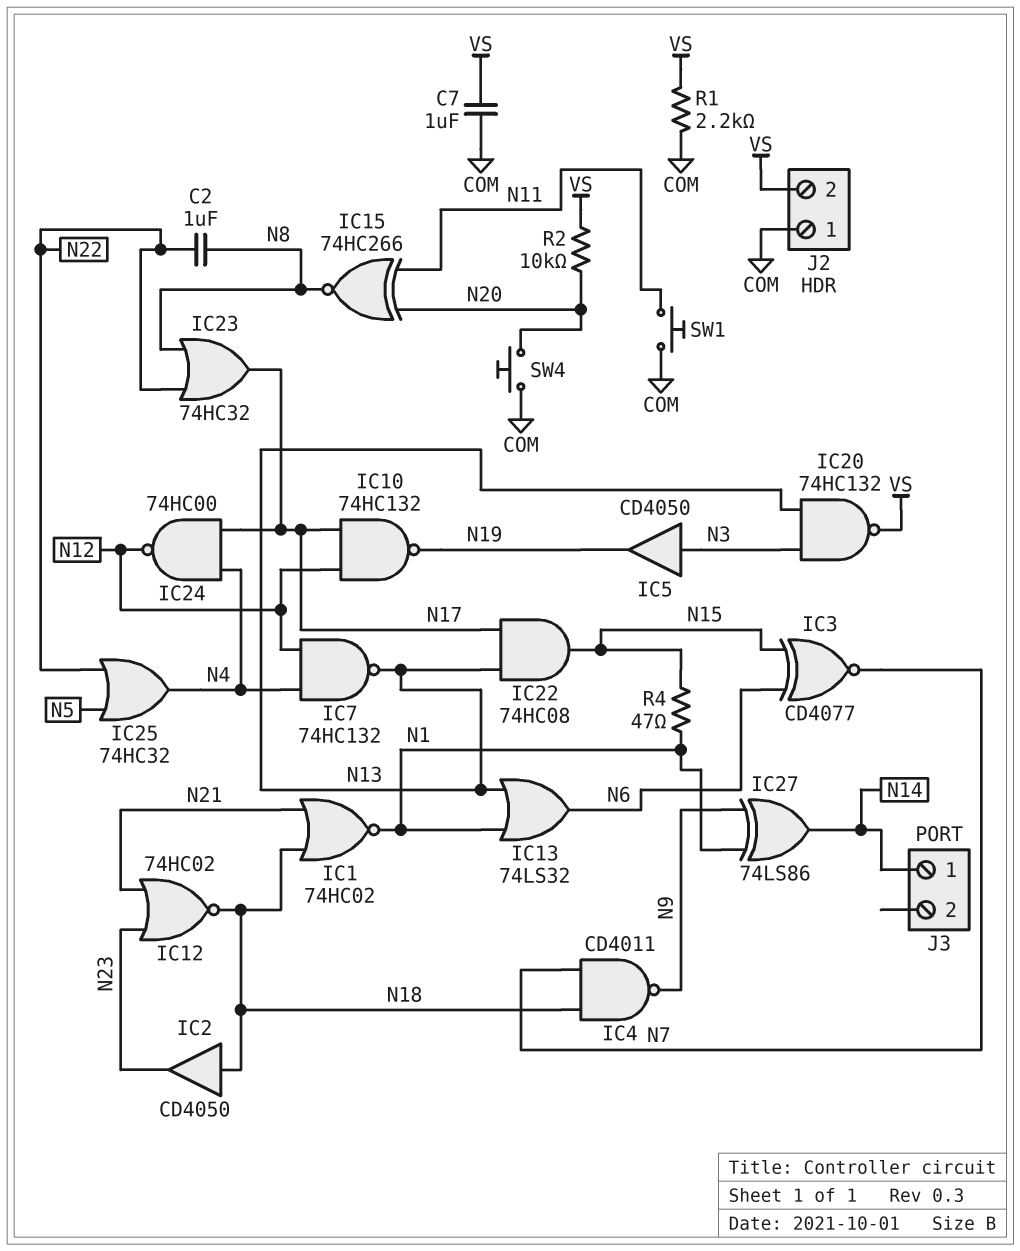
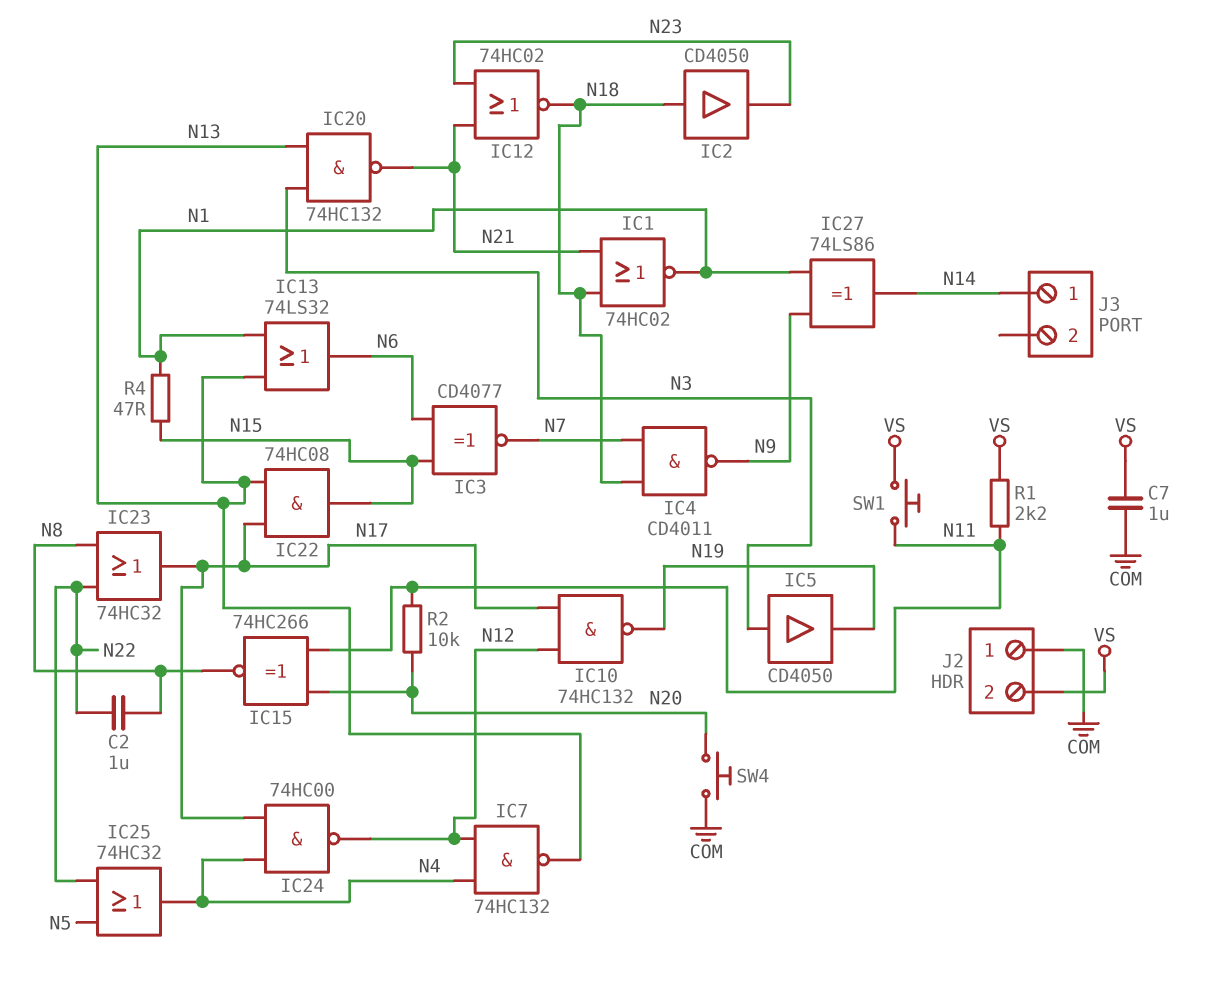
IC20: NAND 74HC132 (in N3, in N13, out VS) -> NAND 74HC132 (in N3, in N13, out N21)
R1: 2.2k (COM, VS) -> 2.2k (N11, VS)
R2: 10k (N20, VS) -> 10k (N11, N20)
SW1: button (COM, N11) -> button (N11, VS)

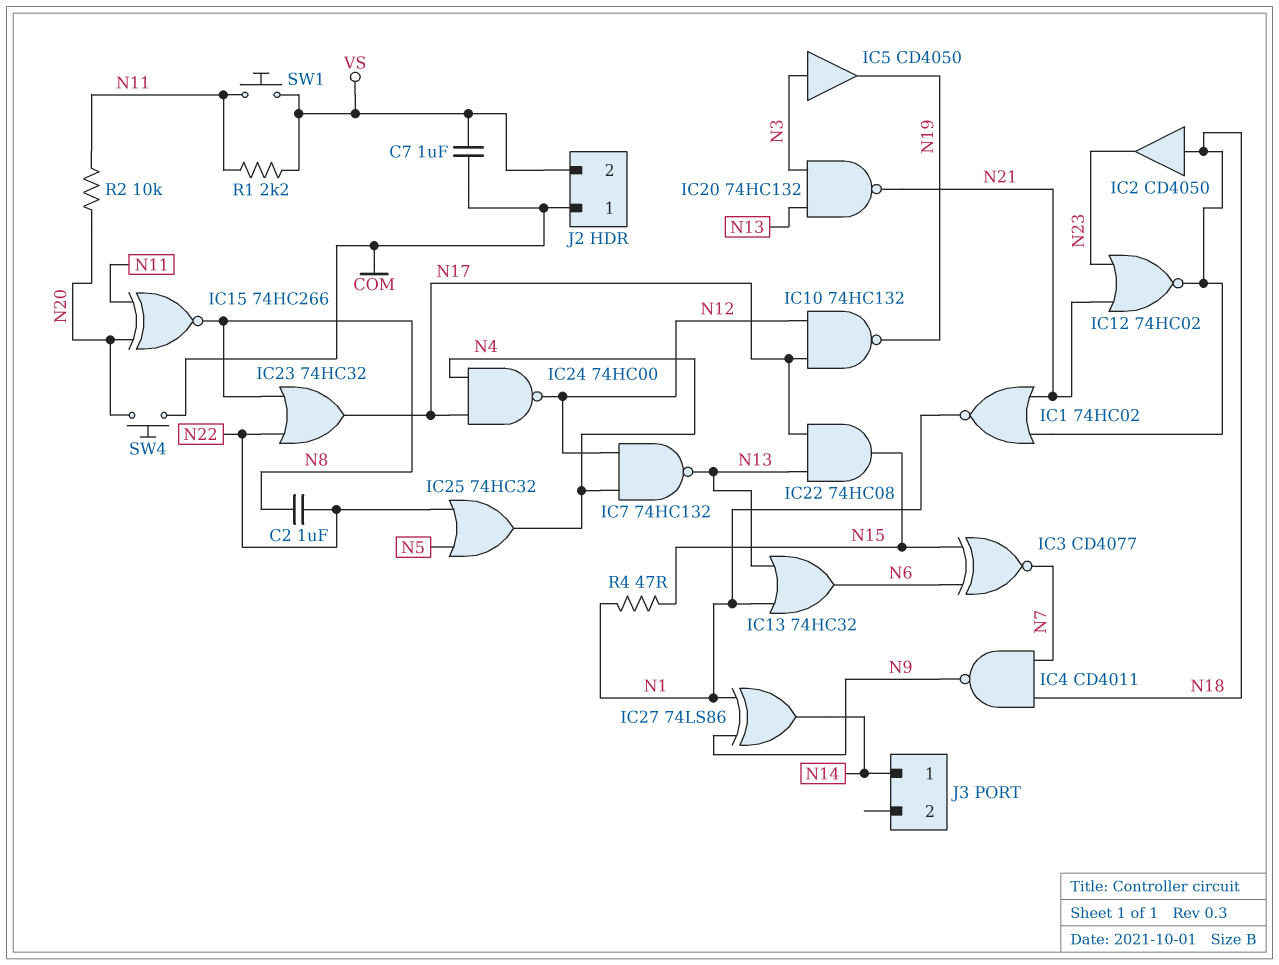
IC13: OR 74LS32 (in N1, in N13, out N6) -> OR 74HC32 (in N1, in N13, out N6)

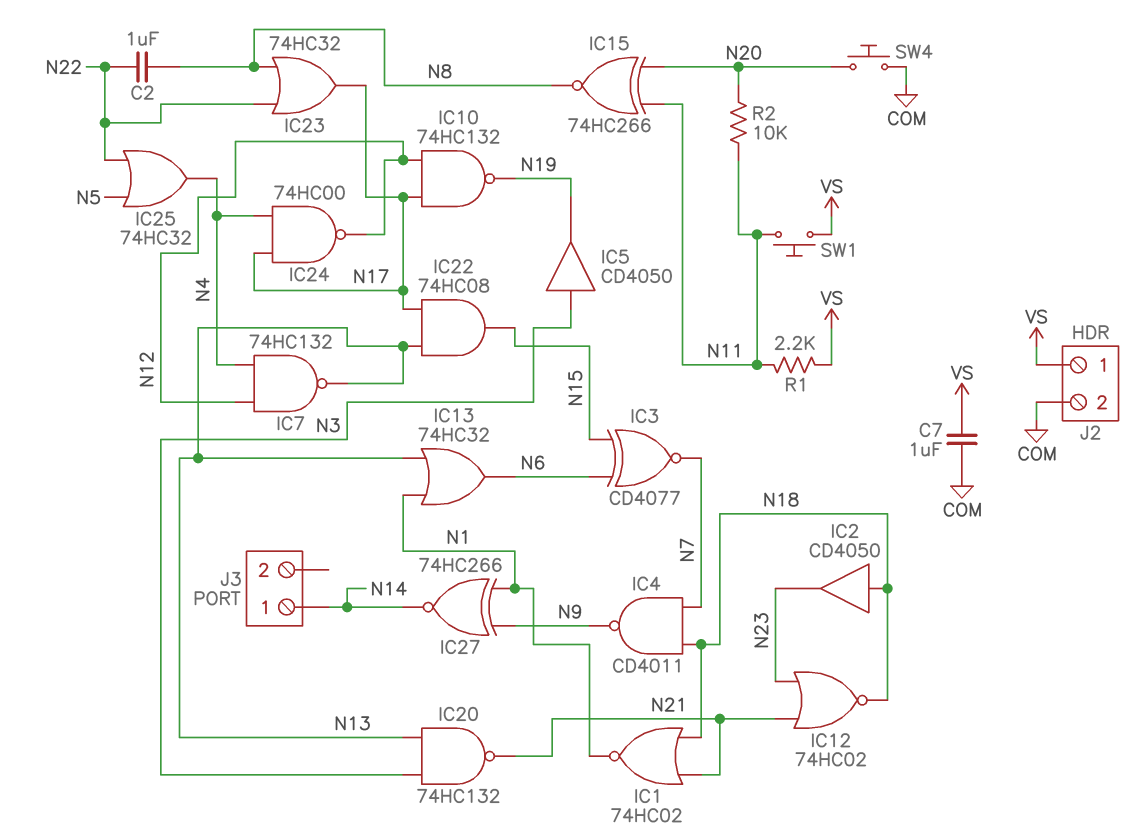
IC27: XOR 74LS86 (in N1, in N9, out N14) -> XNOR 74HC266 (in N1, in N9, out N14)
J2 pin 1: COM -> VS
J2 pin 2: VS -> COM
R4: 47 (N1, N15) -> none

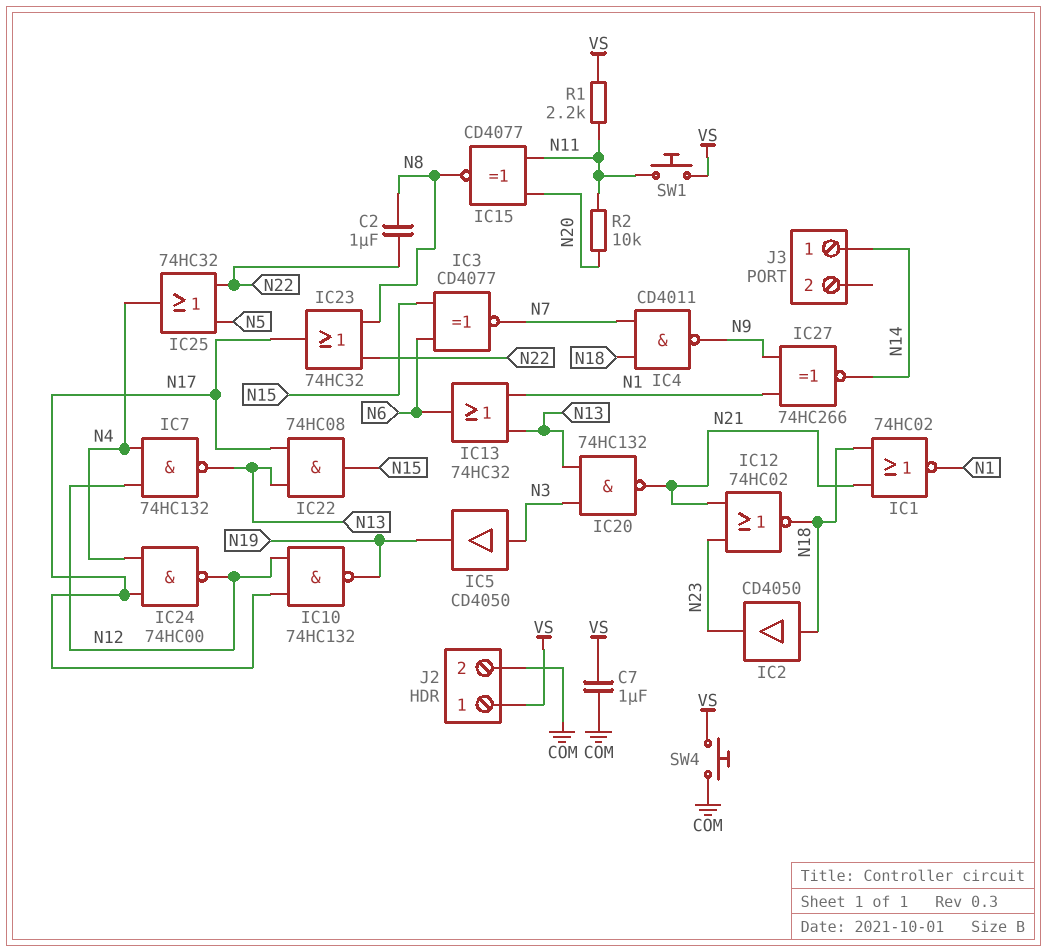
IC15: XNOR 74HC266 (in N11, in N20, out N8) -> XNOR CD4077 (in N11, in N20, out N8)
SW4: button (COM, N20) -> button (COM, VS)

